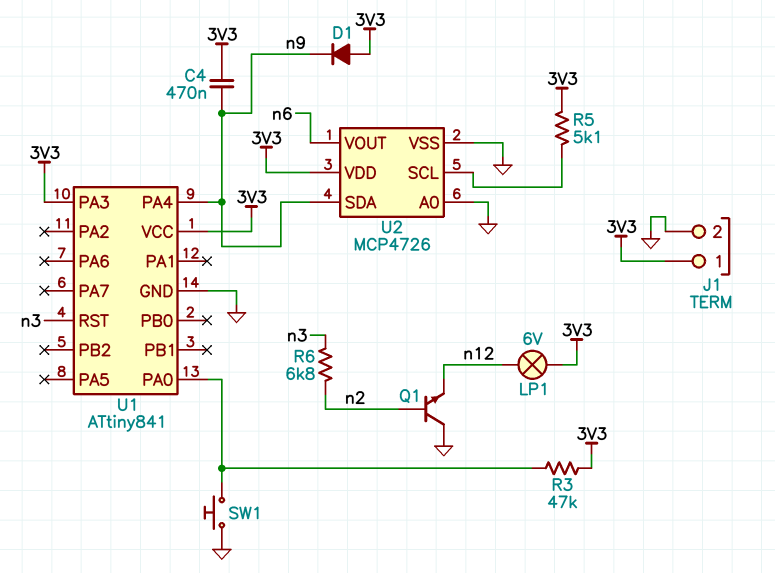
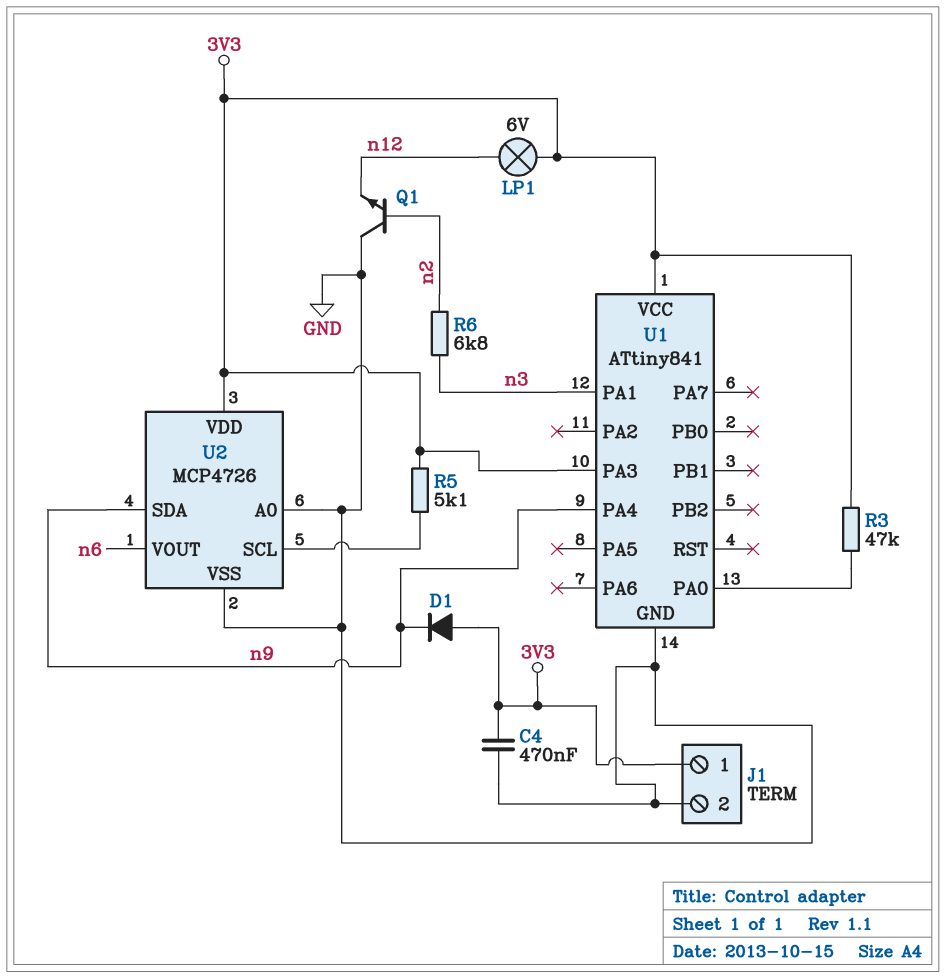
C4: 470nF (3V3, n9) -> 470nF (3V3, GND)
SW1: button (GND, U1/PA0) -> none
U1 pin PA1: none -> n3
U1 pin RST: n3 -> none

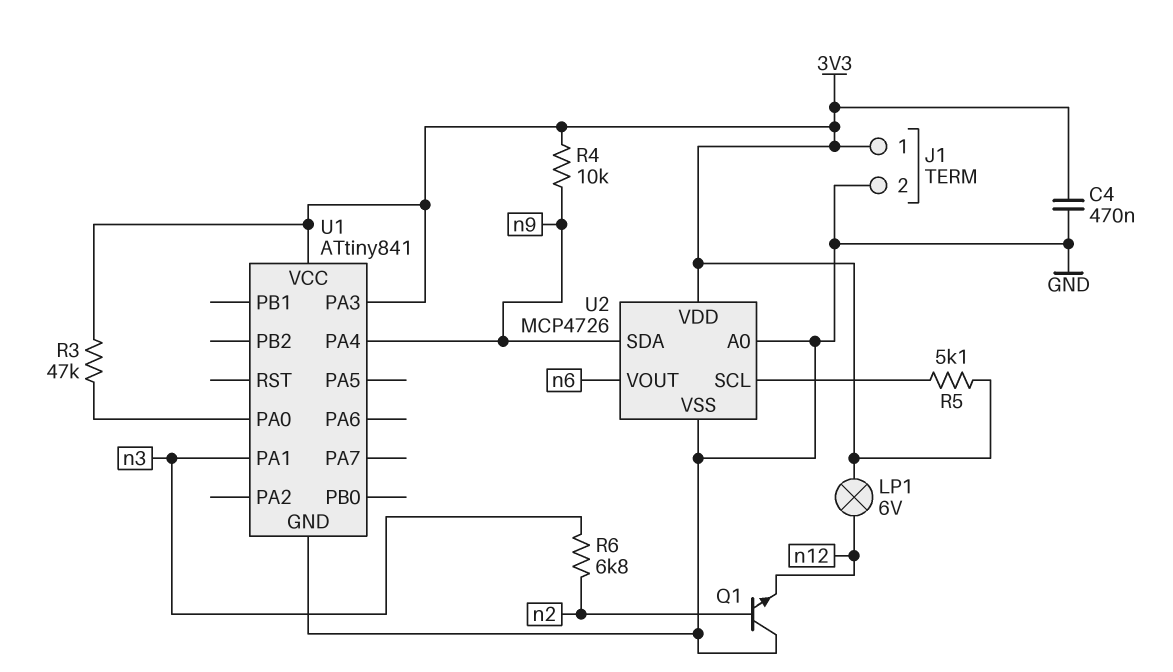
D1: diode (A 3V3, K n9) -> none
R4: none -> 10k (3V3, n9)

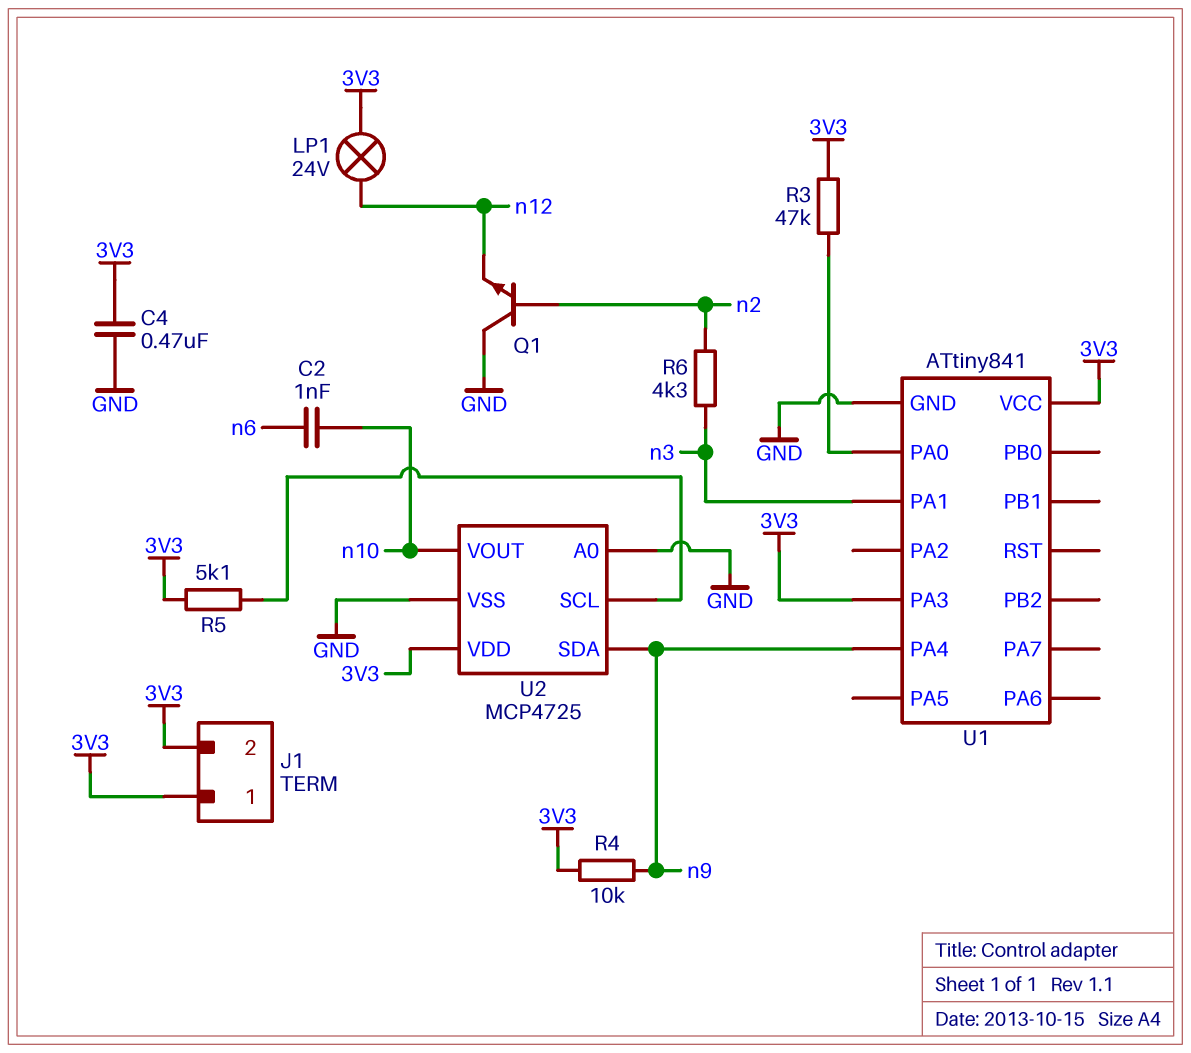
C2: none -> 1nF (n6, n10)
J1 pin 2: GND -> 3V3
LP1: lamp 6V (3V3, n12) -> lamp 24V (3V3, n12)
R6: 6.8k (n2, n3) -> 4.3k (n2, n3)
U2: MCP4726 -> MCP4725
U2 pin VOUT: n6 -> n10

